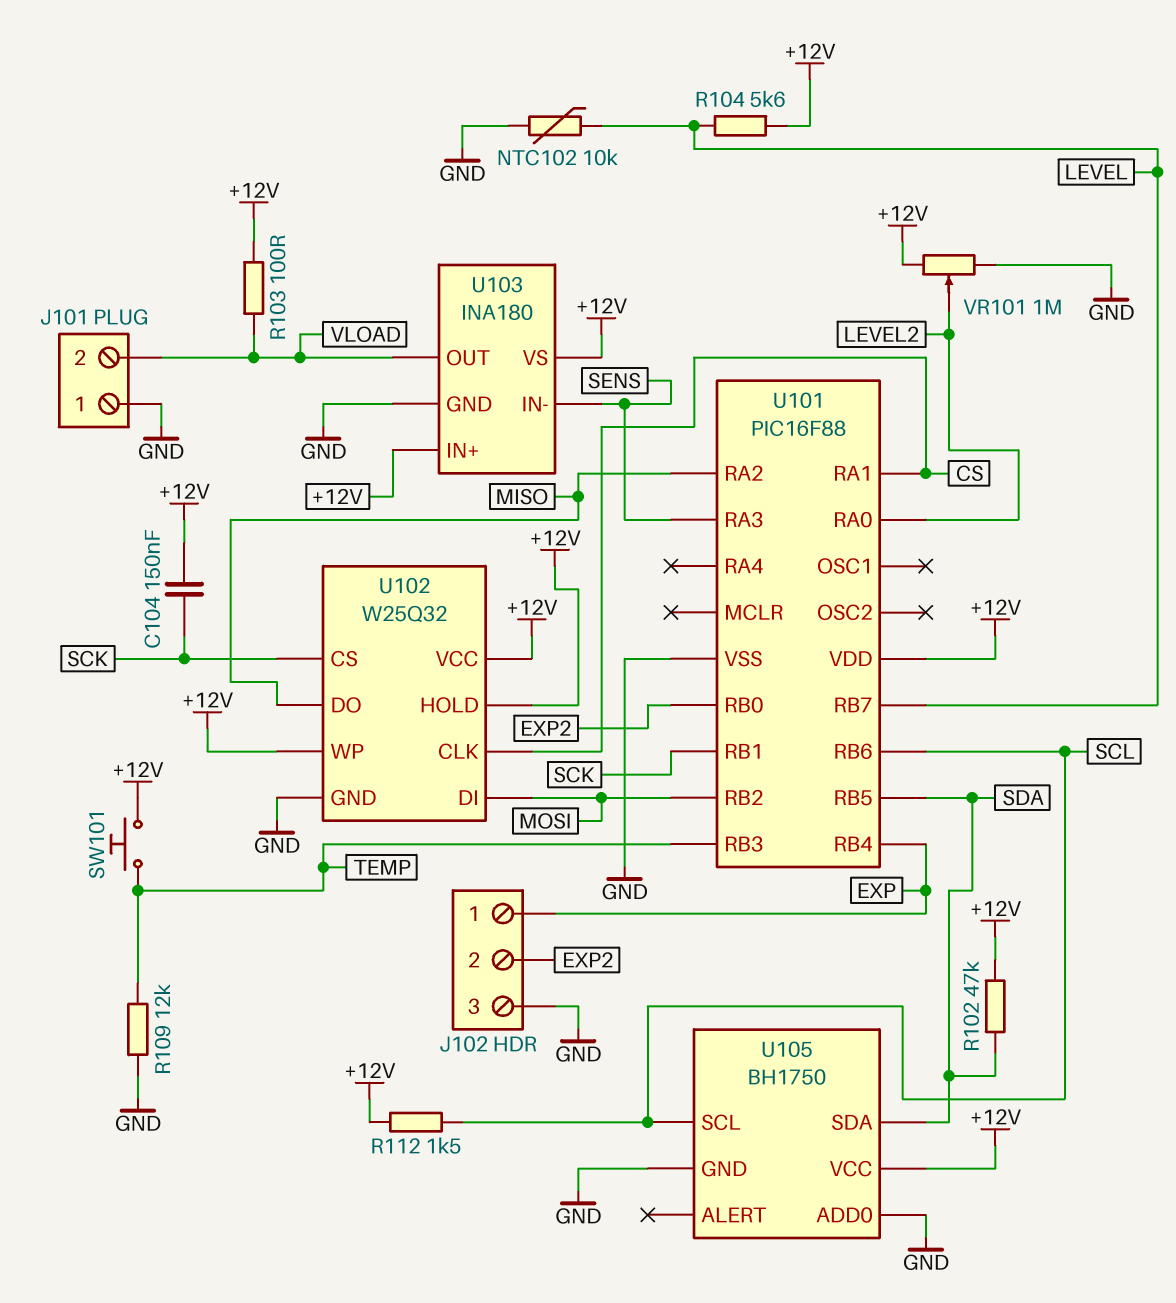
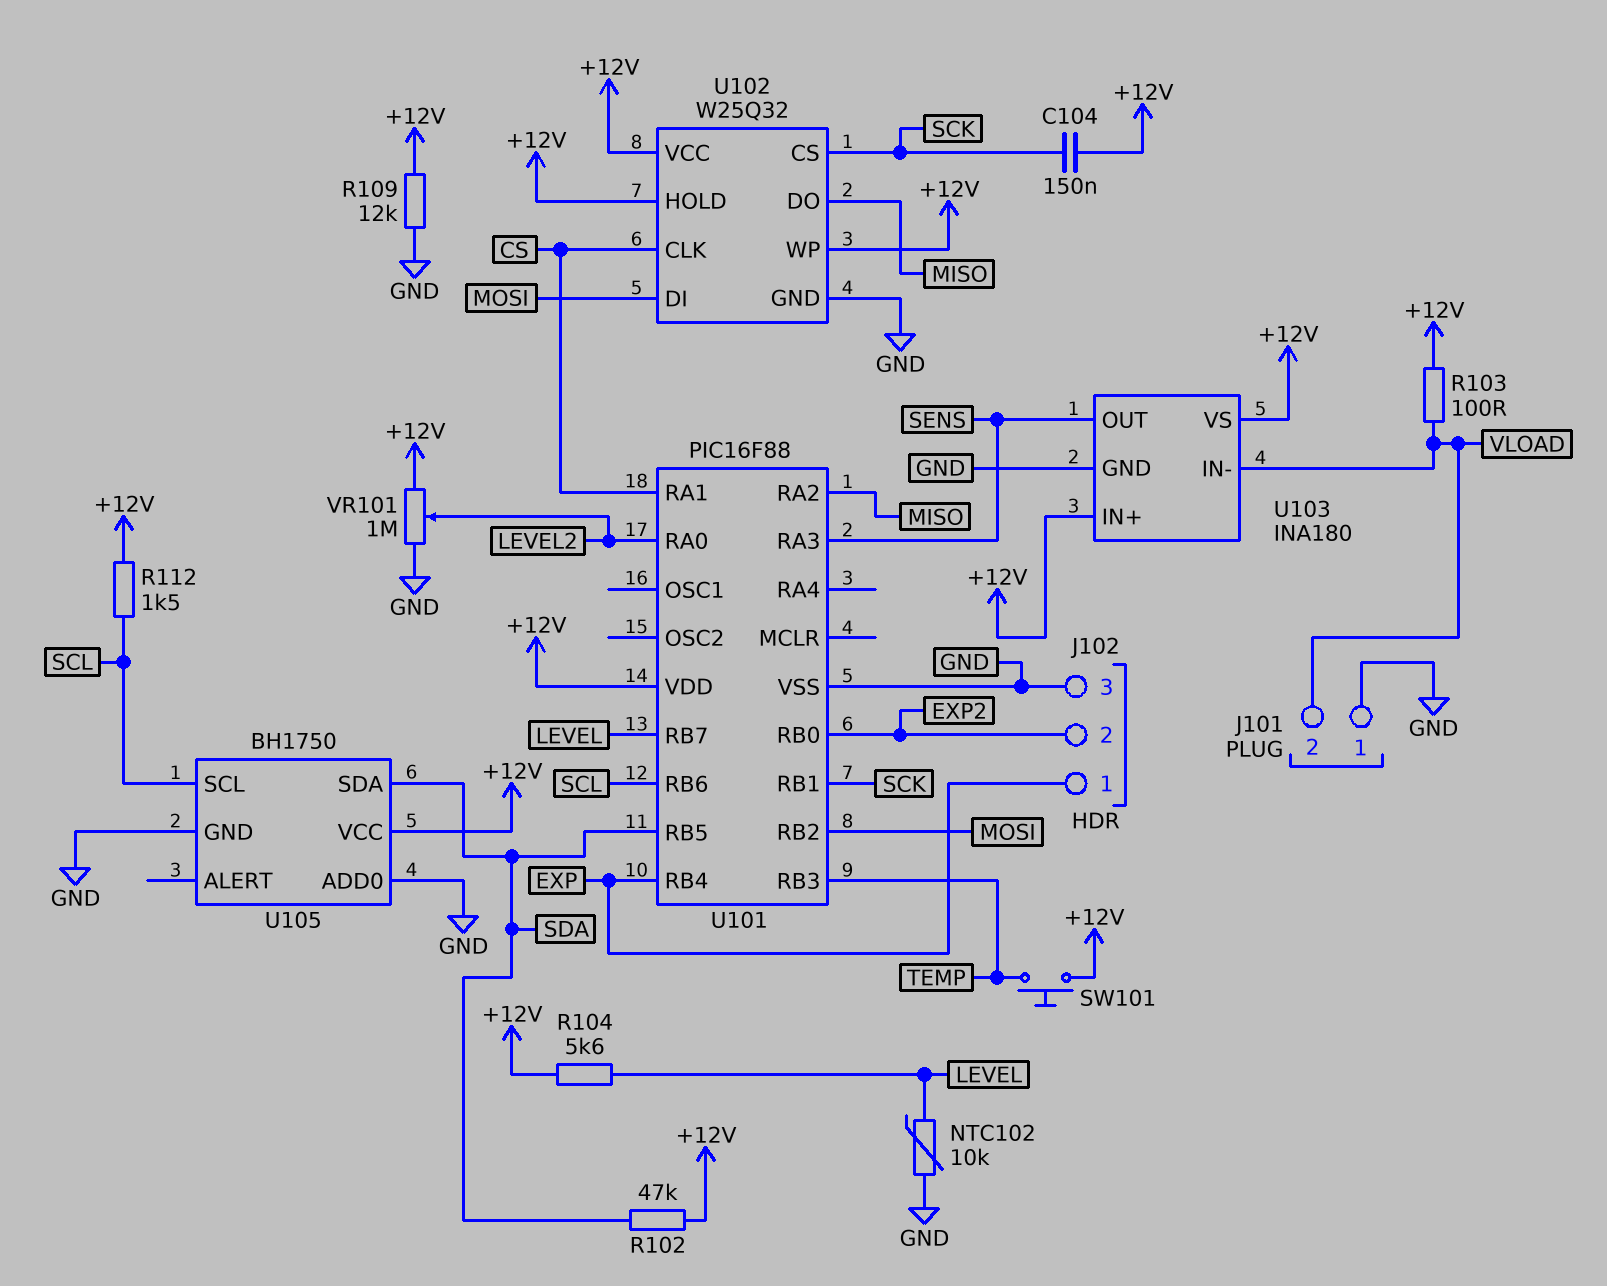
R109: 12k (GND, TEMP) -> 12k (+12V, GND)
U103 pin IN-: SENS -> VLOAD
U103 pin OUT: VLOAD -> SENS

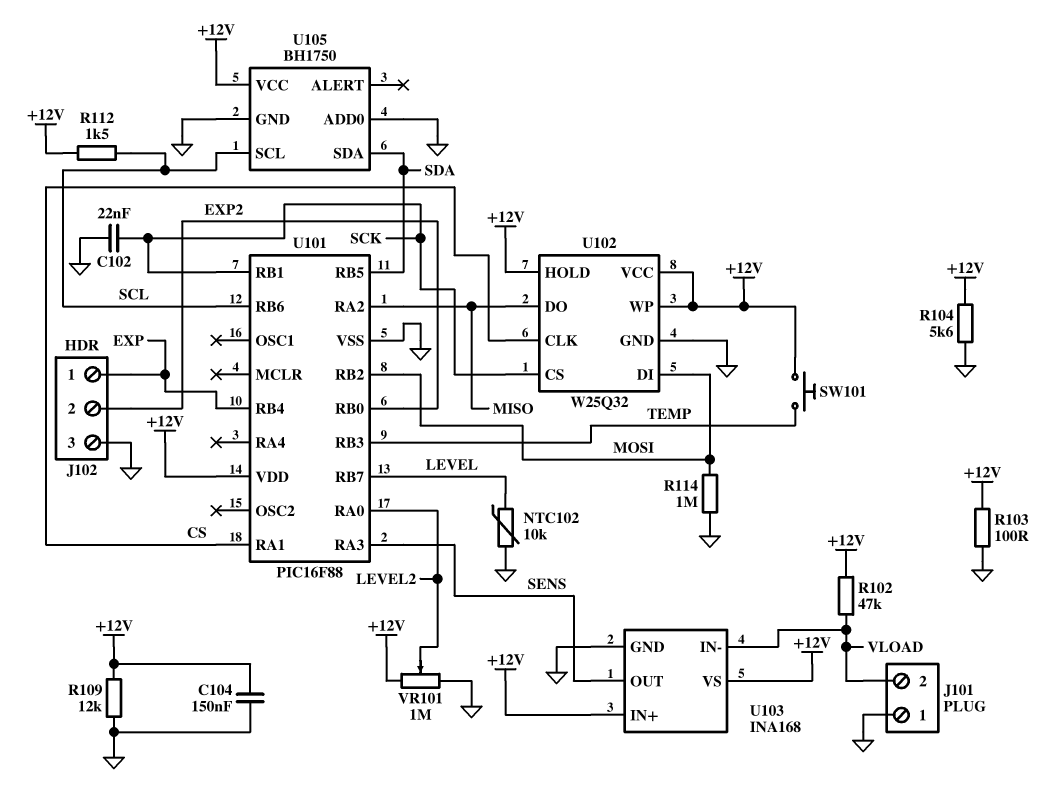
C102: none -> 22nF (GND, SCK)
C104: 150nF (+12V, SCK) -> 150nF (+12V, GND)
R102: 47k (+12V, SDA) -> 47k (+12V, VLOAD)
R103: 100 (+12V, VLOAD) -> 100 (+12V, GND)
R104: 5.6k (+12V, LEVEL) -> 5.6k (+12V, GND)
R114: none -> 1M (GND, MOSI)
U103: INA180 -> INA168

